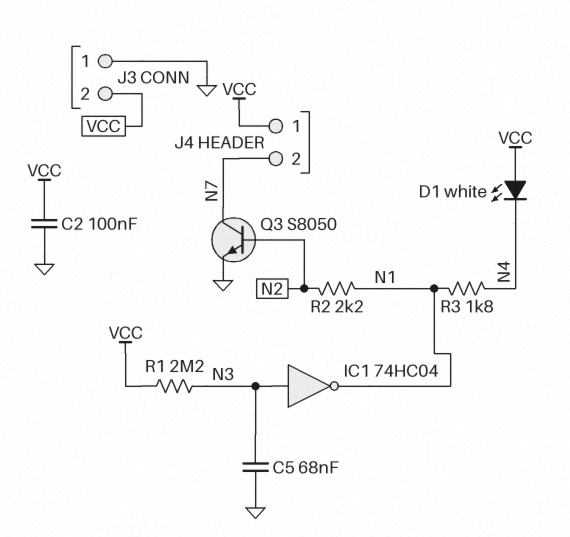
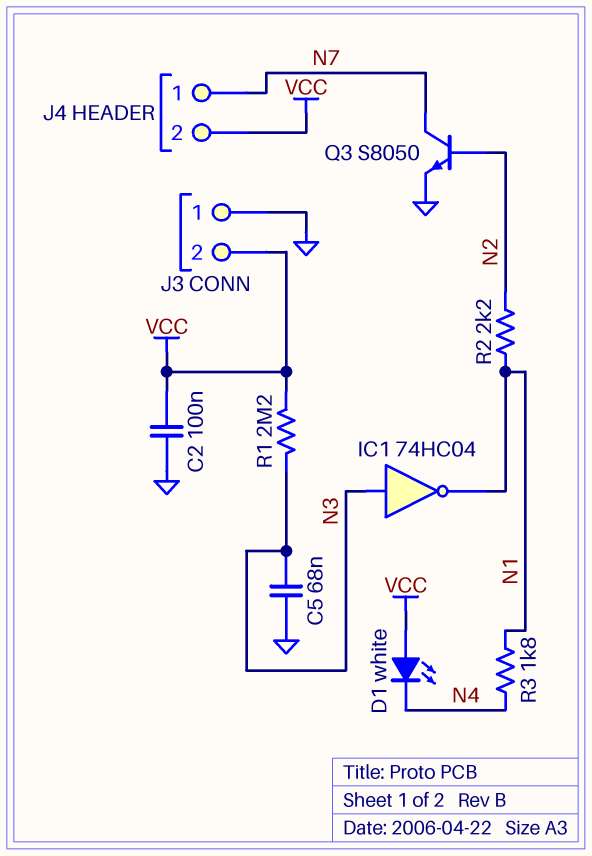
J4 pin 1: VCC -> N7
J4 pin 2: N7 -> VCC

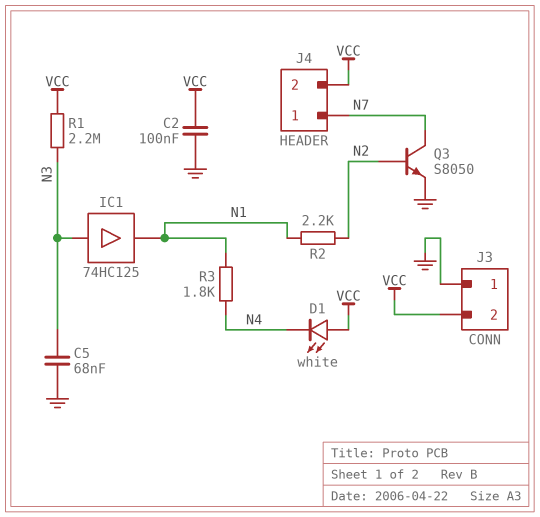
IC1: NOT 74HC04 (in N3, out N1) -> buffer 74HC125 (in N3, out N1)

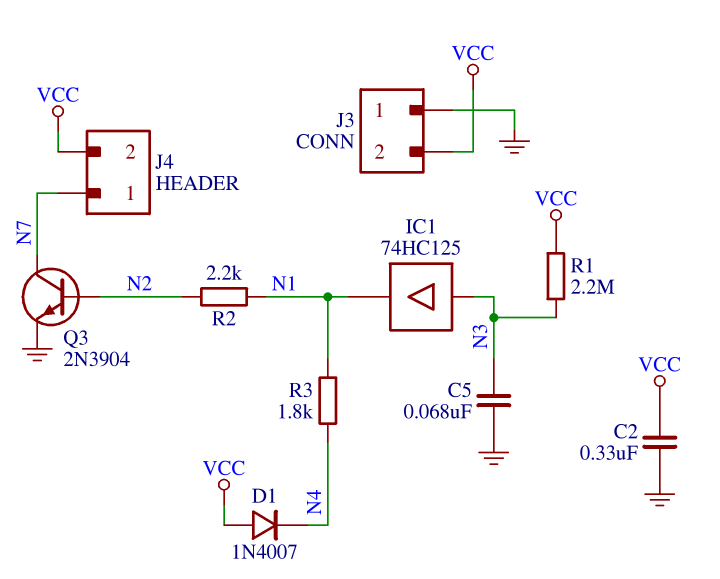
C2: 100nF (GND, VCC) -> 330nF (GND, VCC)
D1: LED white (A VCC, K N4) -> diode 1N4007 (A VCC, K N4)
Q3: NPN S8050 (B N2, C N7, E GND) -> NPN 2N3904 (B N2, C N7, E GND)

